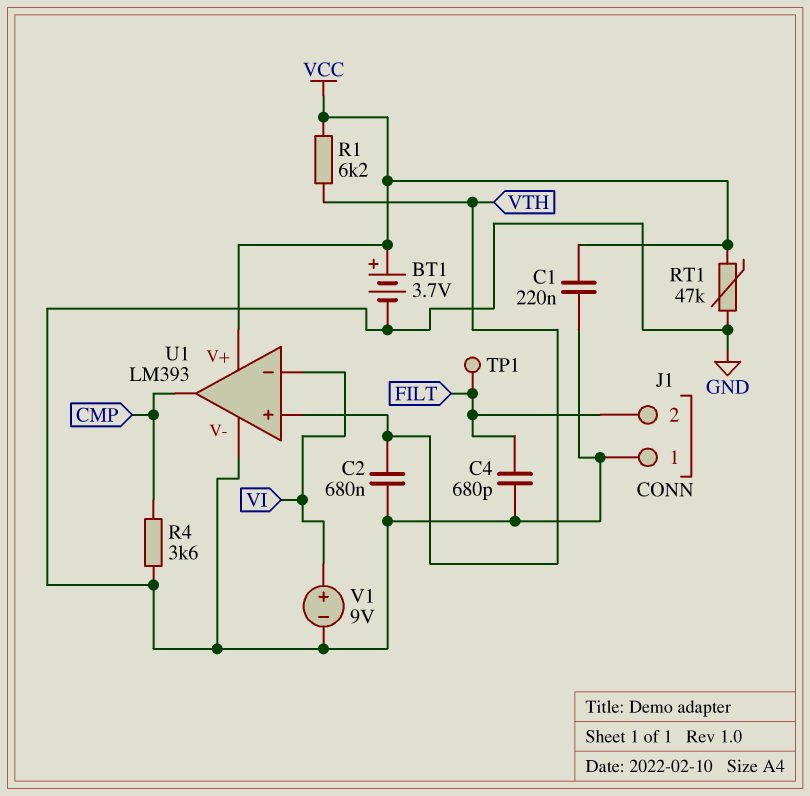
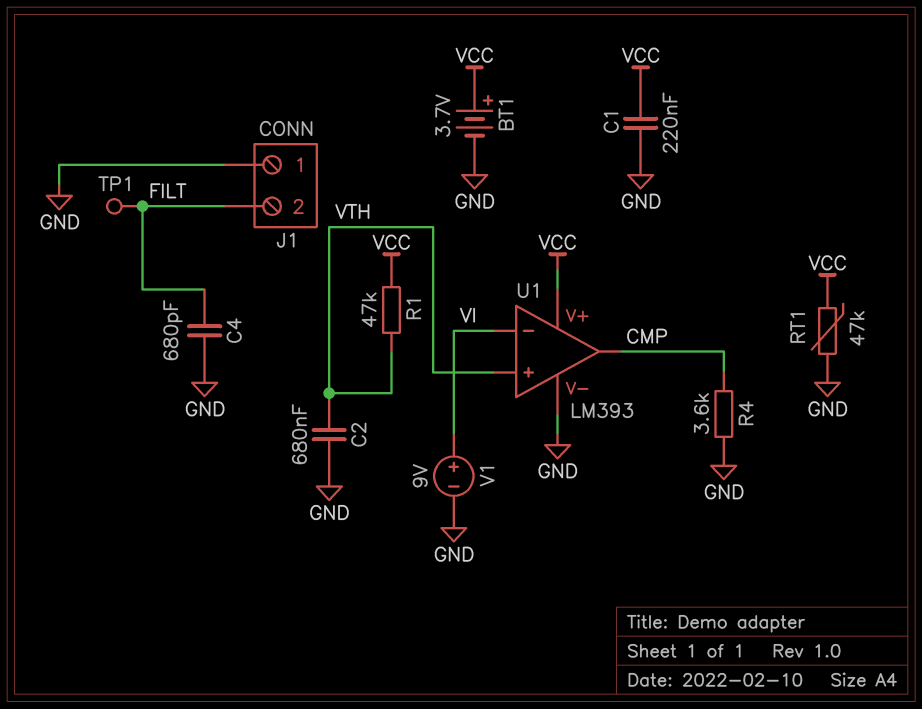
R1: 6.2k (VCC, VTH) -> 47k (VCC, VTH)

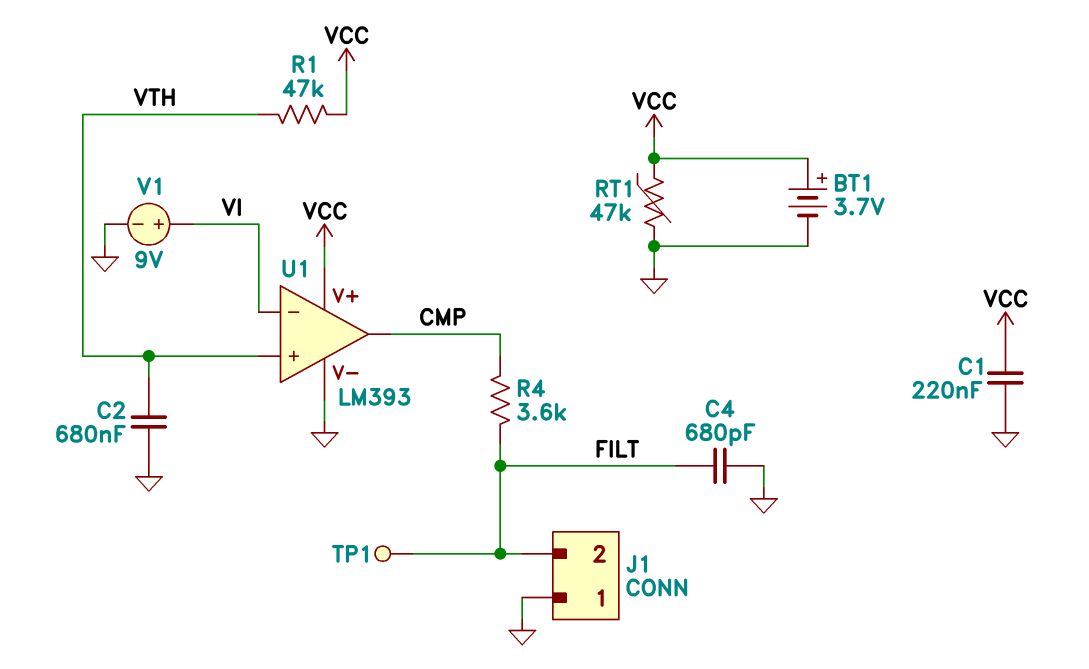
R4: 3.6k (CMP, GND) -> 3.6k (CMP, FILT)

